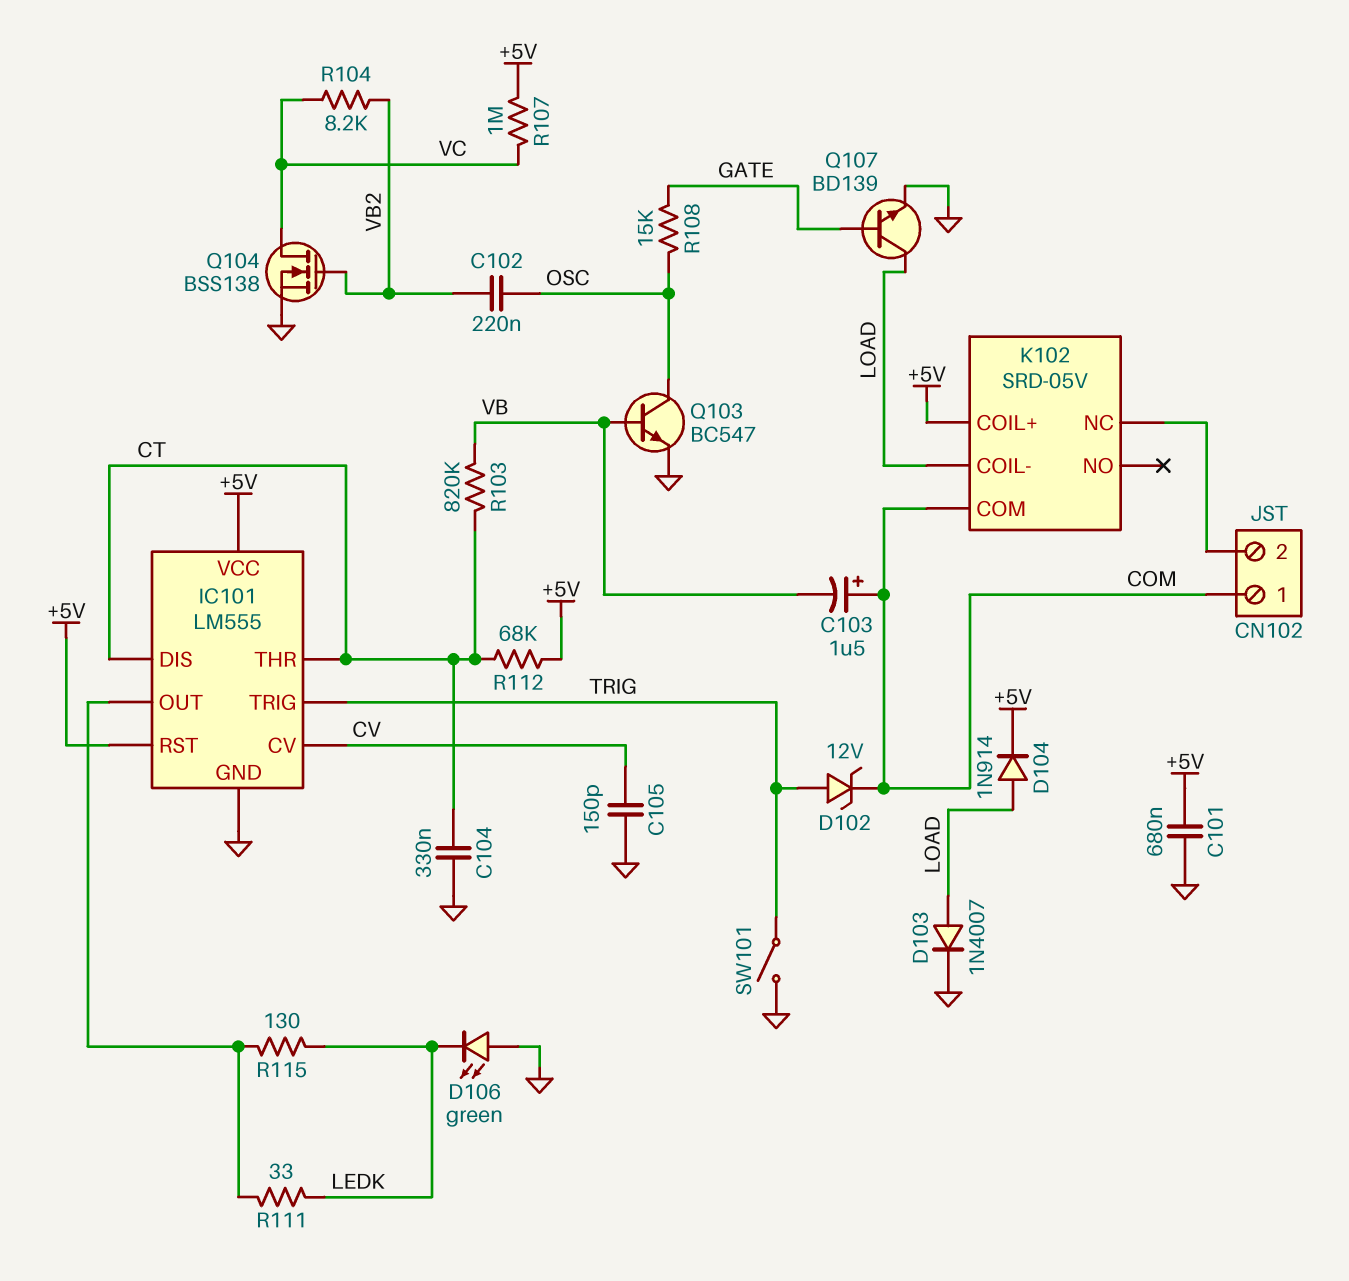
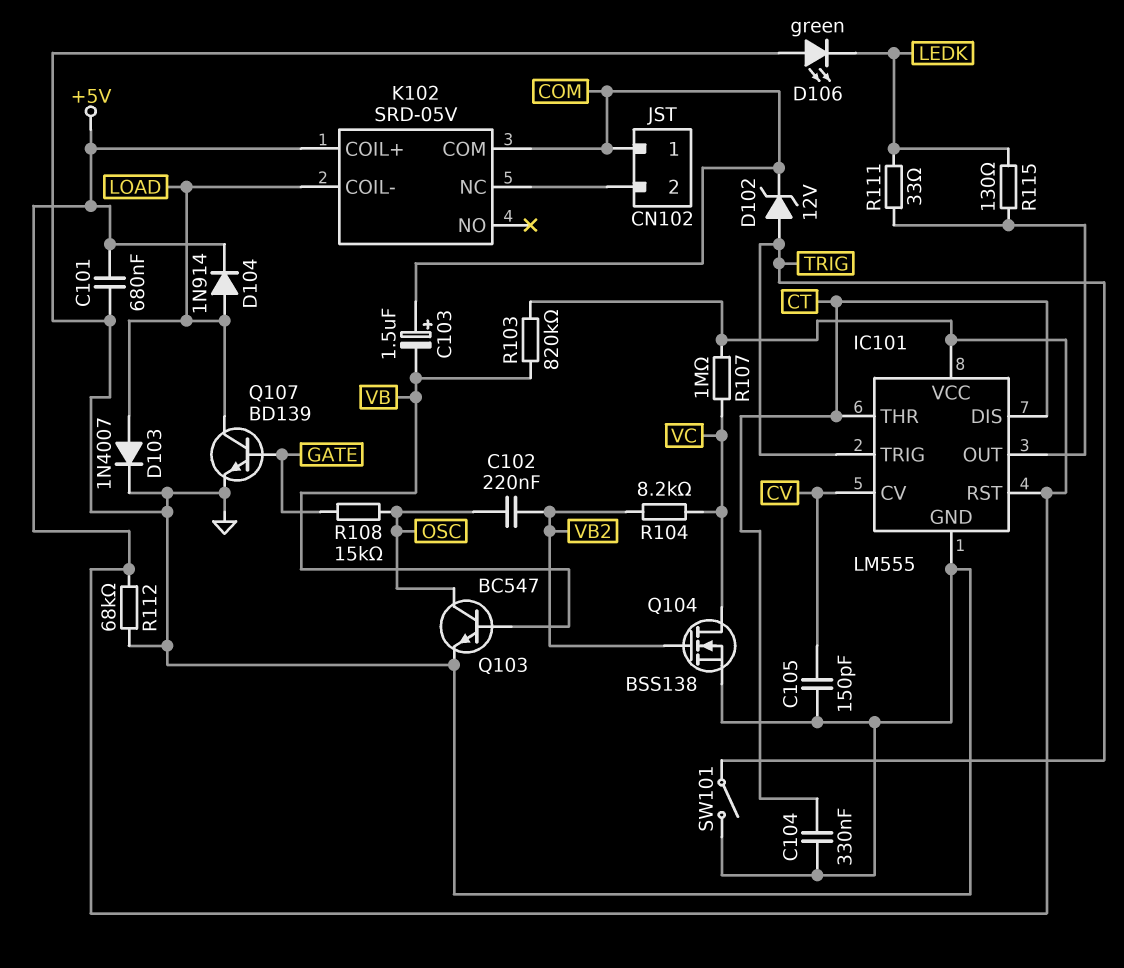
R103: 820k (CT, VB) -> 820k (+5V, VB)
R112: 68k (+5V, CT) -> 68k (+5V, GND)

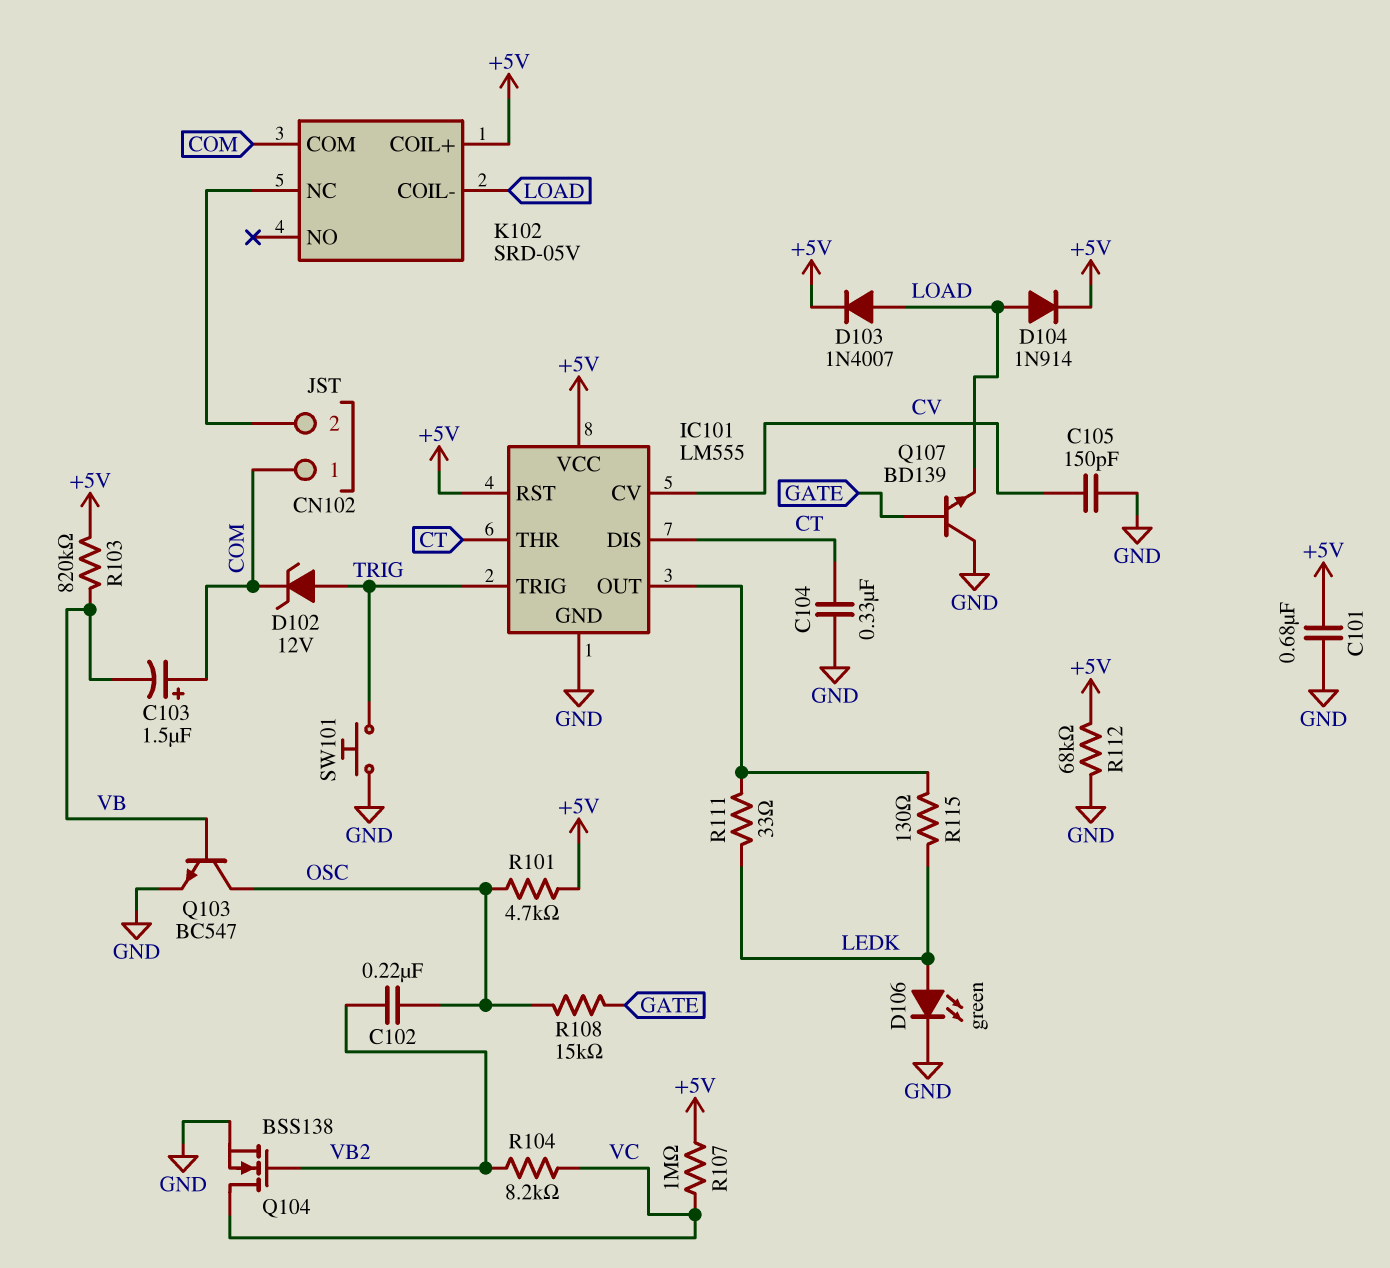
D103: diode 1N4007 (A LOAD, K GND) -> diode 1N4007 (A LOAD, K +5V)
D106: LED green (A GND, K LEDK) -> LED green (A LEDK, K GND)
Q107: NPN BD139 (B GATE, C LOAD, E GND) -> NPN BD139 (B GATE, C GND, E LOAD)
R101: none -> 4.7k (+5V, OSC)
SW101: switch (GND, TRIG) -> button (GND, TRIG)

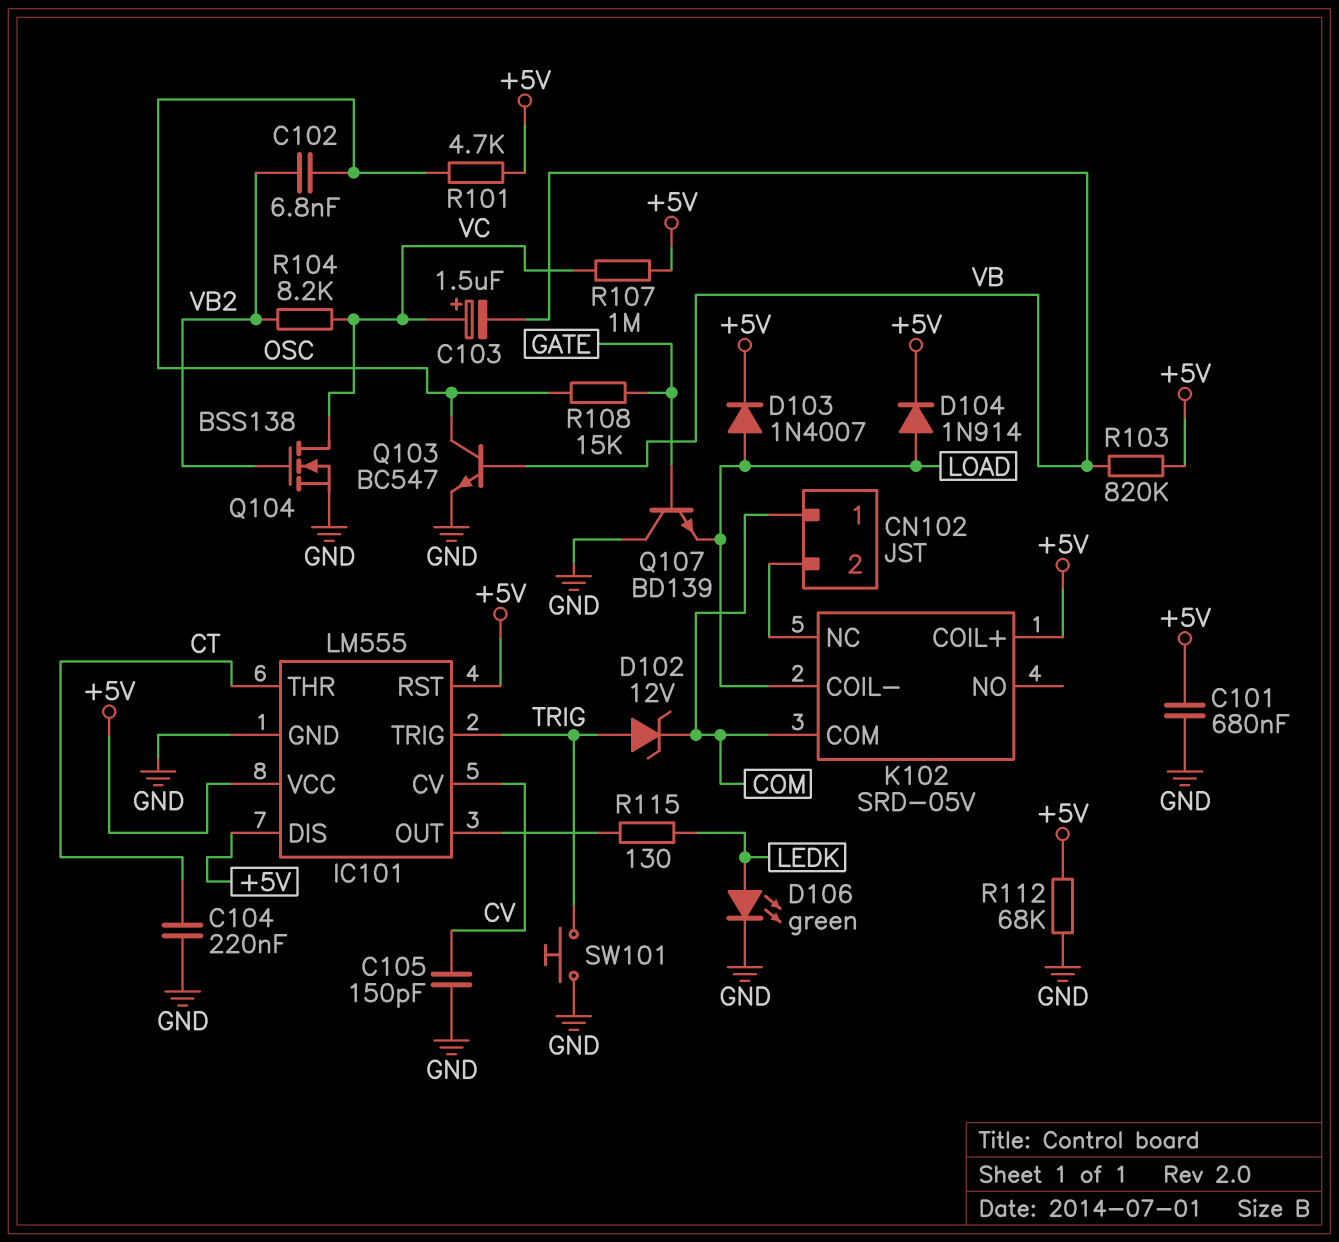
C102: 220nF (OSC, VB2) -> 6.8nF (OSC, VB2)
C103: 1.5uF (plus COM, minus VB) -> 1.5uF (plus VC, minus VB)
C104: 330nF (CT, GND) -> 220nF (CT, GND)
IC101 pin DIS: CT -> +5V
R111: 33 (IC101/OUT, LEDK) -> none

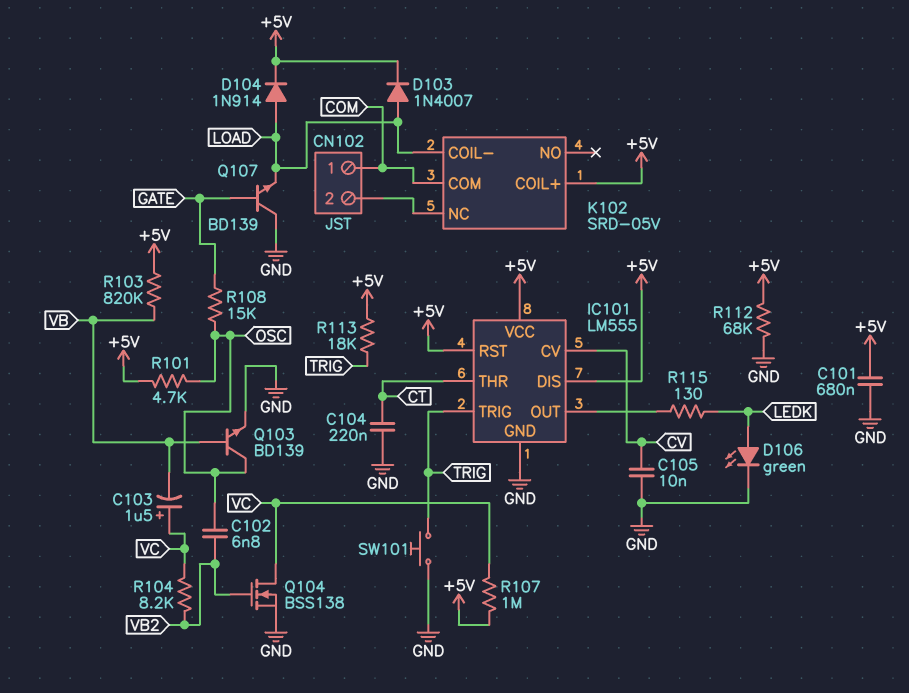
C105: 150pF (CV, GND) -> 10nF (CV, GND)
D102: zener 12V (A TRIG, K COM) -> none
Q103: NPN BC547 (B VB, C OSC, E GND) -> NPN BD139 (B VB, C OSC, E GND)
R113: none -> 18k (+5V, TRIG)

